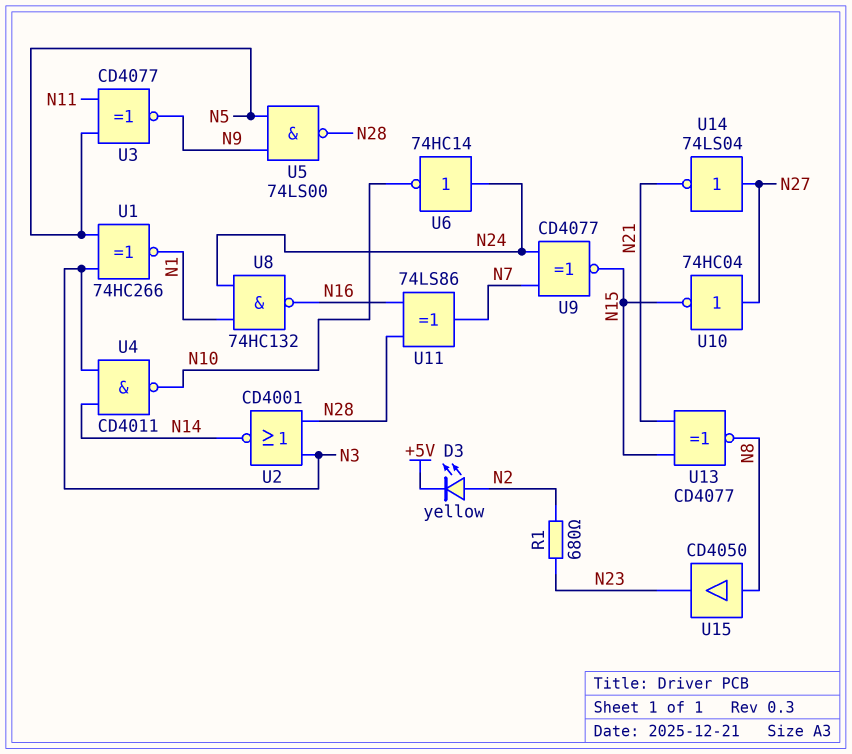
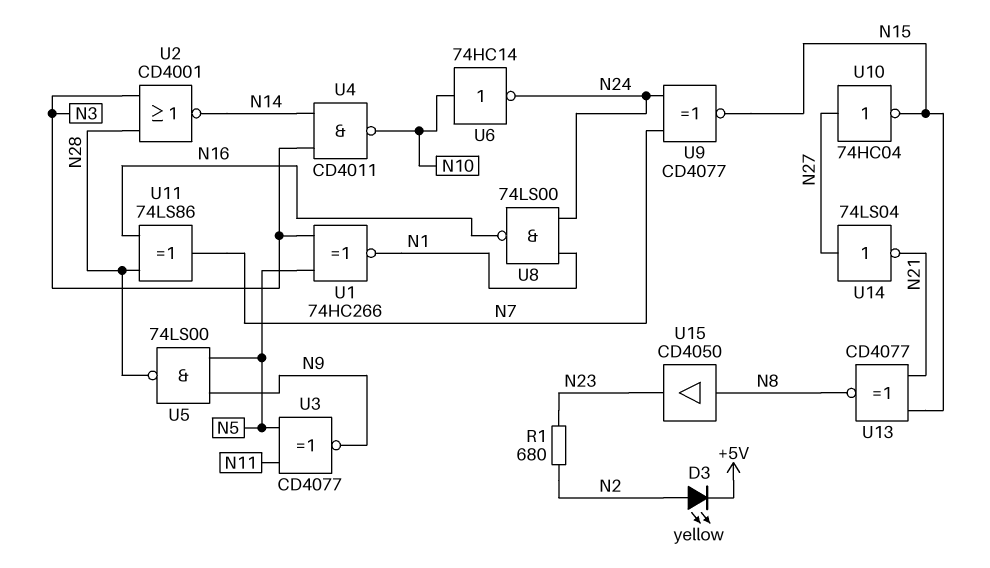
U6: NOT 74HC14 (in N24, out N10) -> NOT 74HC14 (in N10, out N24)
U8: NAND 74HC132 (in N1, in N24, out N16) -> NAND 74LS00 (in N1, in N24, out N16)

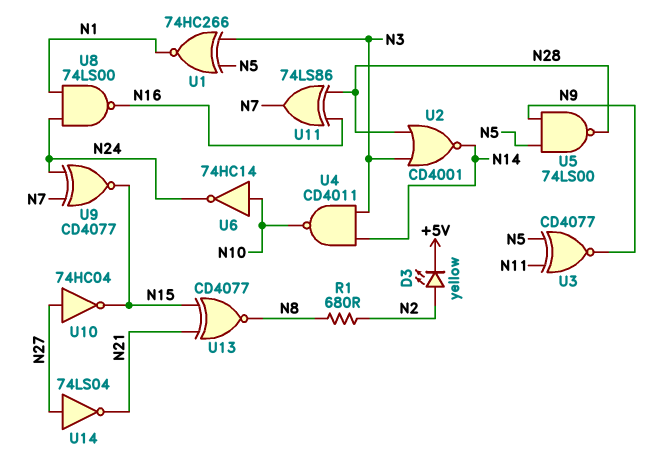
R1: 680 (N2, N23) -> 680 (N2, N8)
U15: buffer CD4050 (in N8, out N23) -> none

